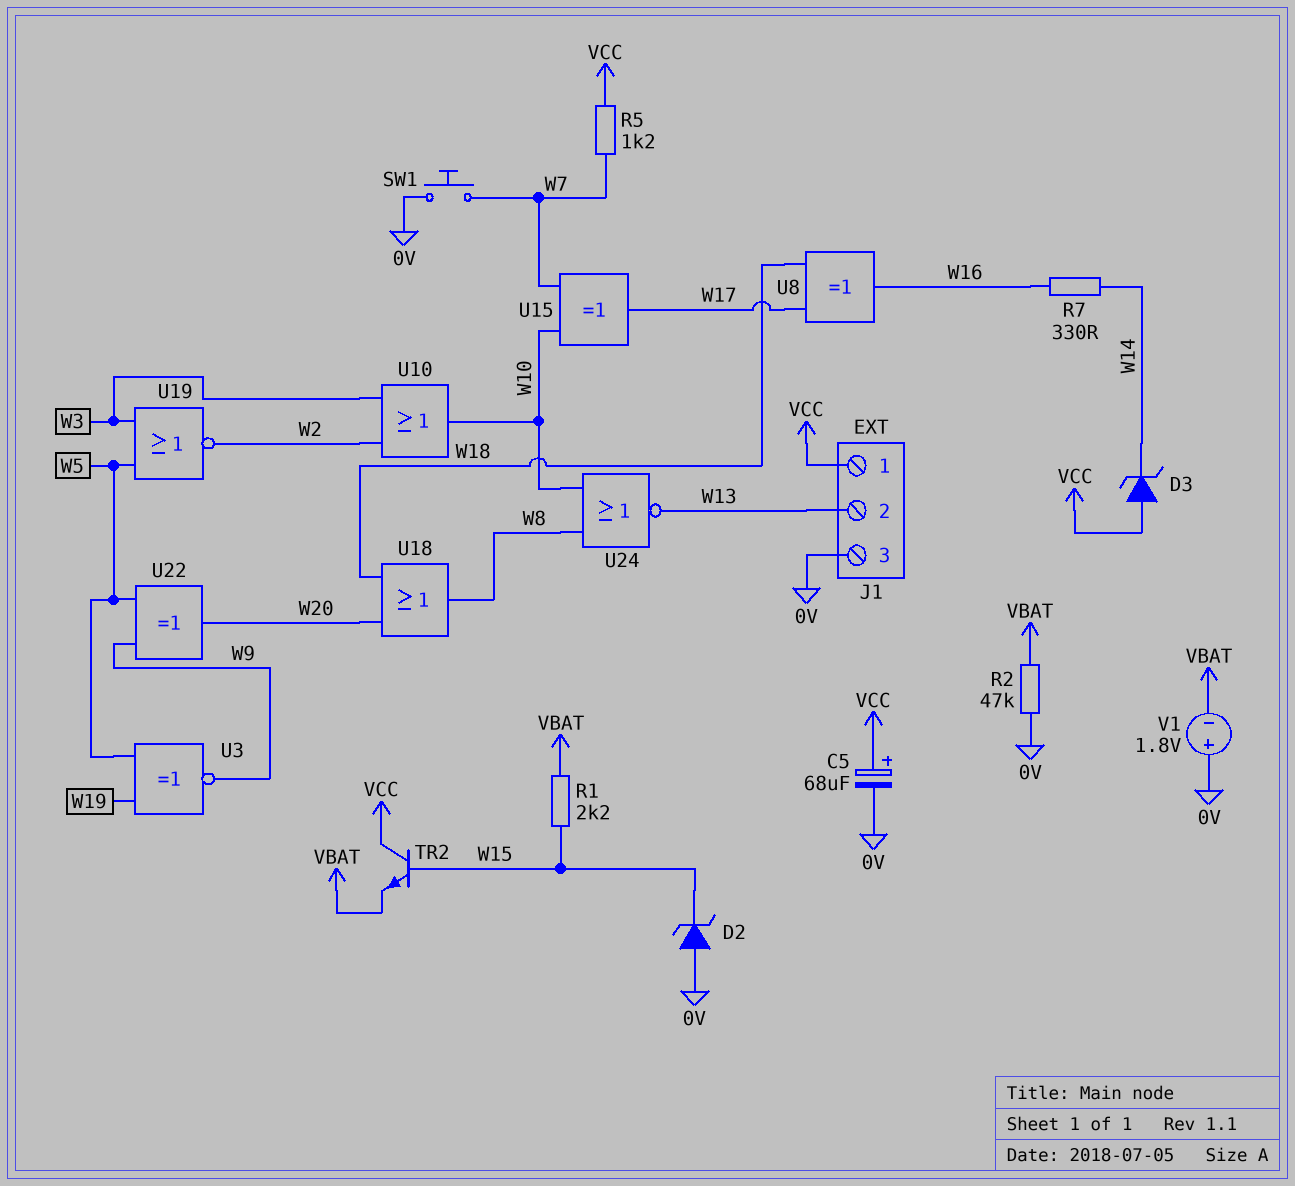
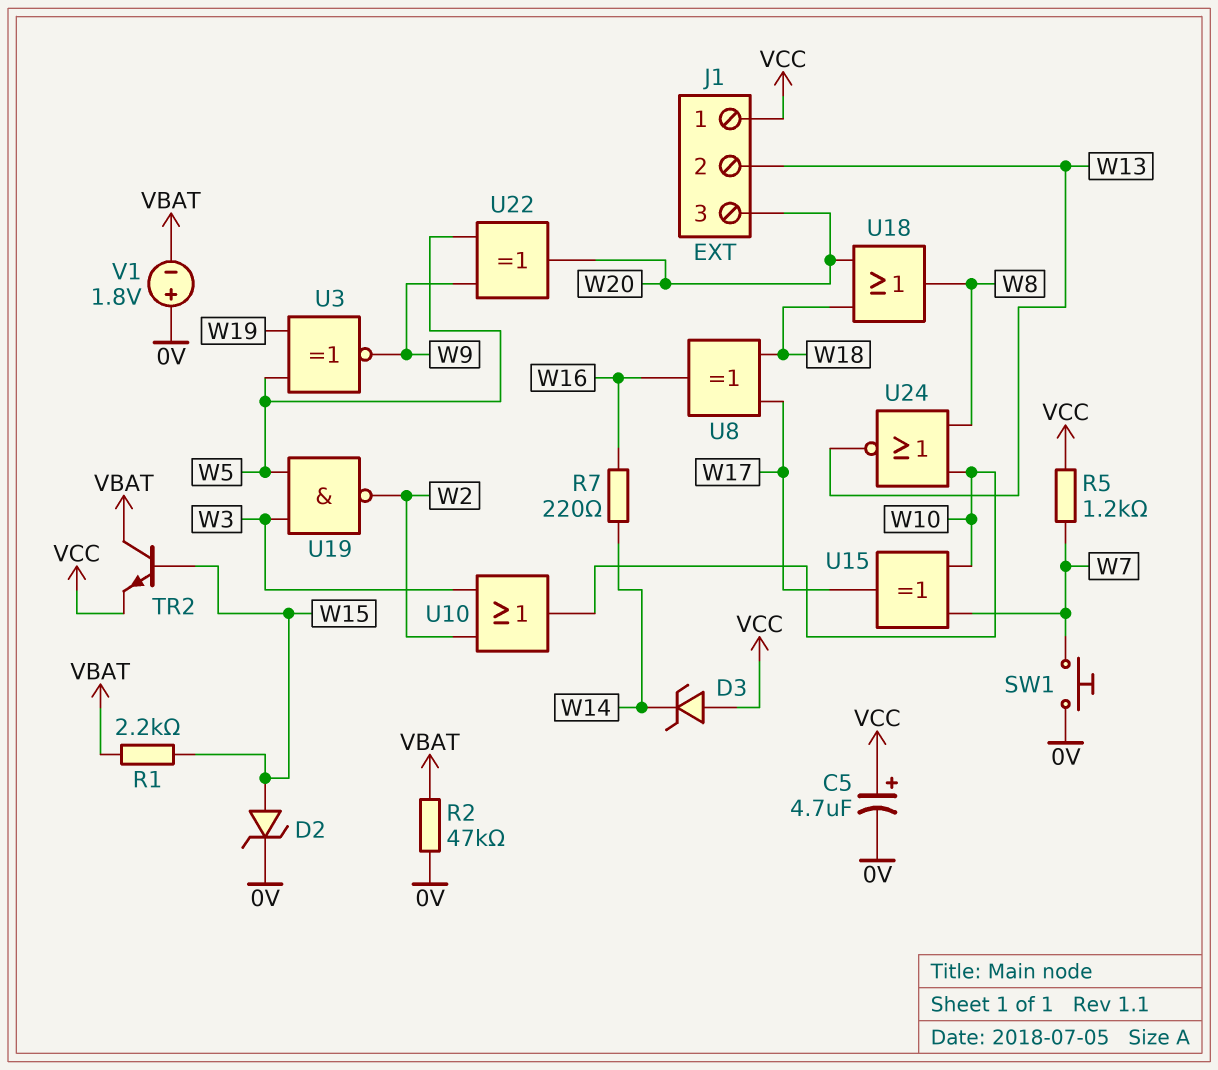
C5: 68uF (plus VCC, minus 0V) -> 4.7uF (plus VCC, minus 0V)
D2: zener (A 0V, K W15) -> zener (A W15, K 0V)
J1 pin 3: 0V -> W20
R7: 330 (W14, W16) -> 220 (W14, W16)
TR2: NPN (B W15, C VCC, E VBAT) -> NPN (B W15, C VBAT, E VCC)
U19: NOR (in W3, in W5, out W2) -> NAND (in W3, in W5, out W2)

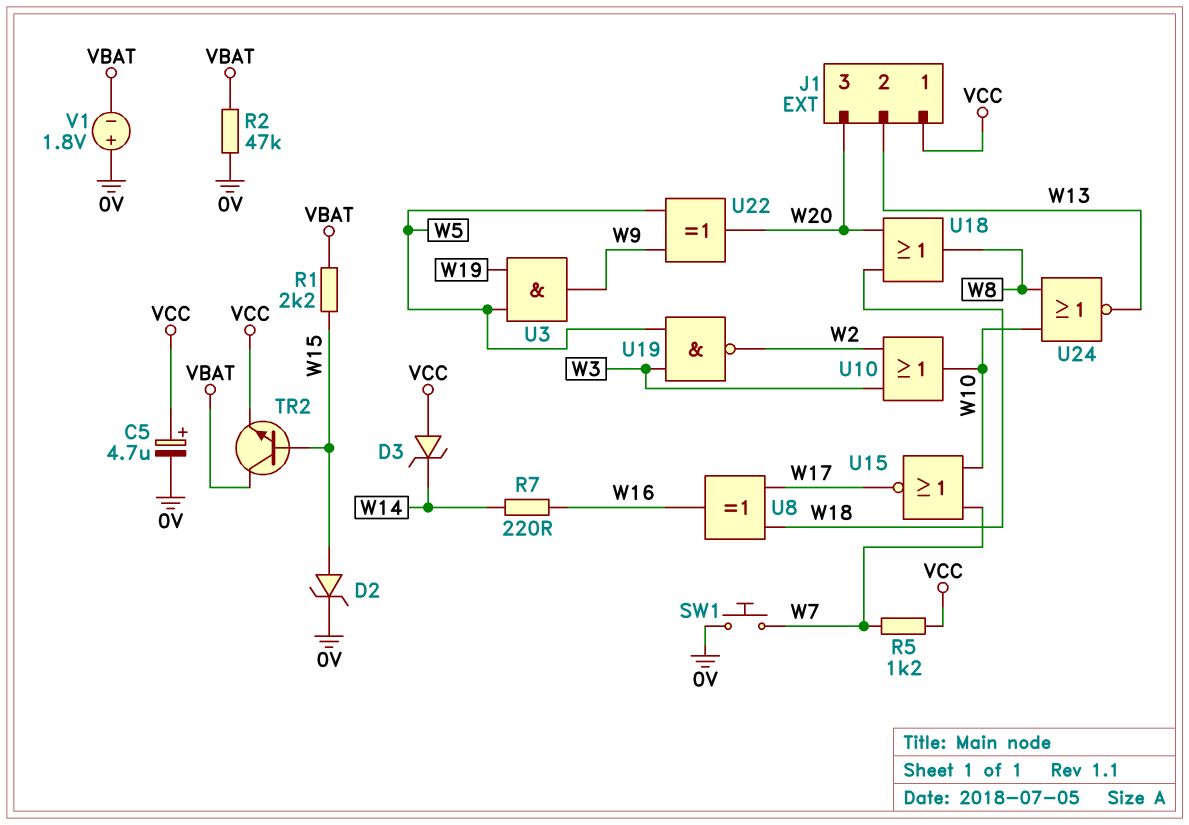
U3: XNOR (in W5, in W19, out W9) -> AND (in W5, in W19, out W9)
U15: XOR (in W7, in W10, out W17) -> NOR (in W7, in W10, out W17)

